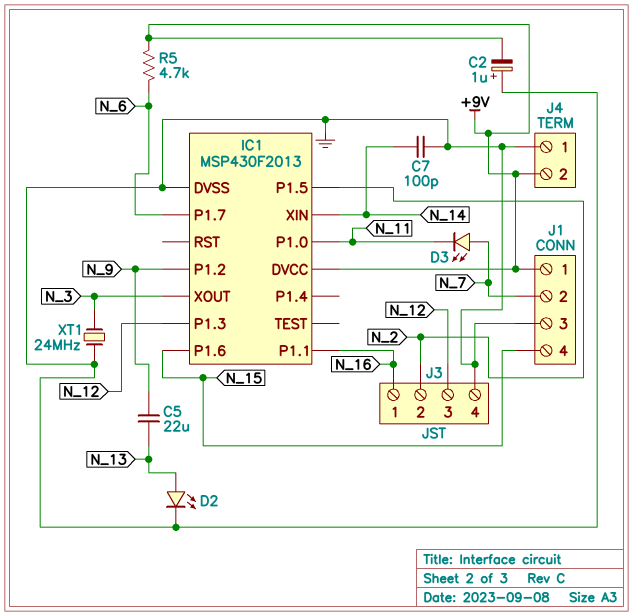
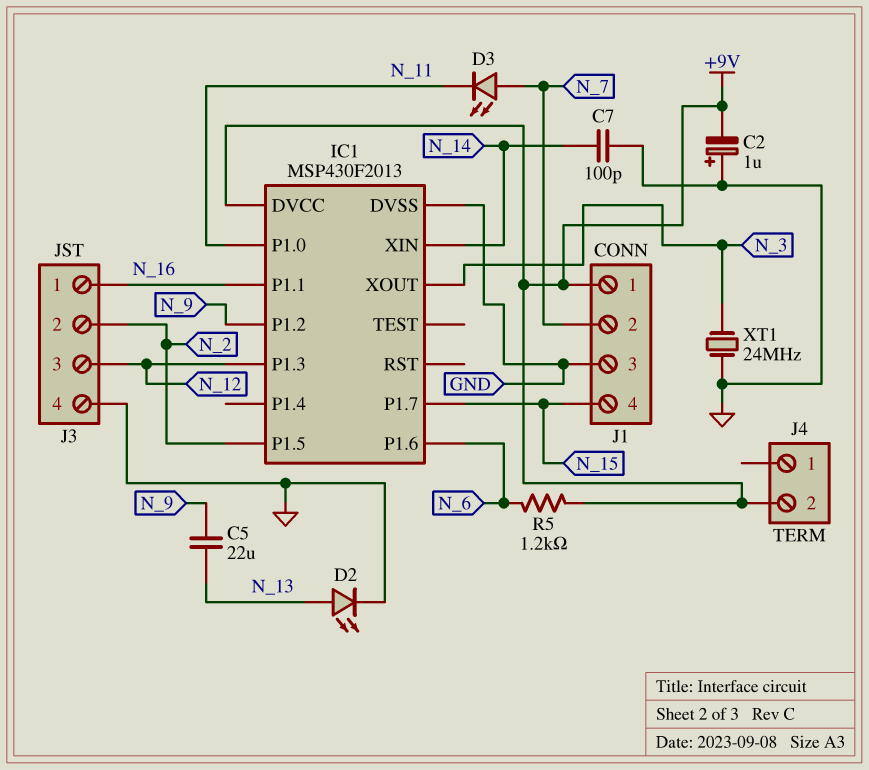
IC1 pin P1.6: N_15 -> N_6
IC1 pin P1.7: N_6 -> N_15
J4 pin 1: GND -> none
R5: 4.7k (+9V, N_6) -> 1.2k (+9V, N_6)

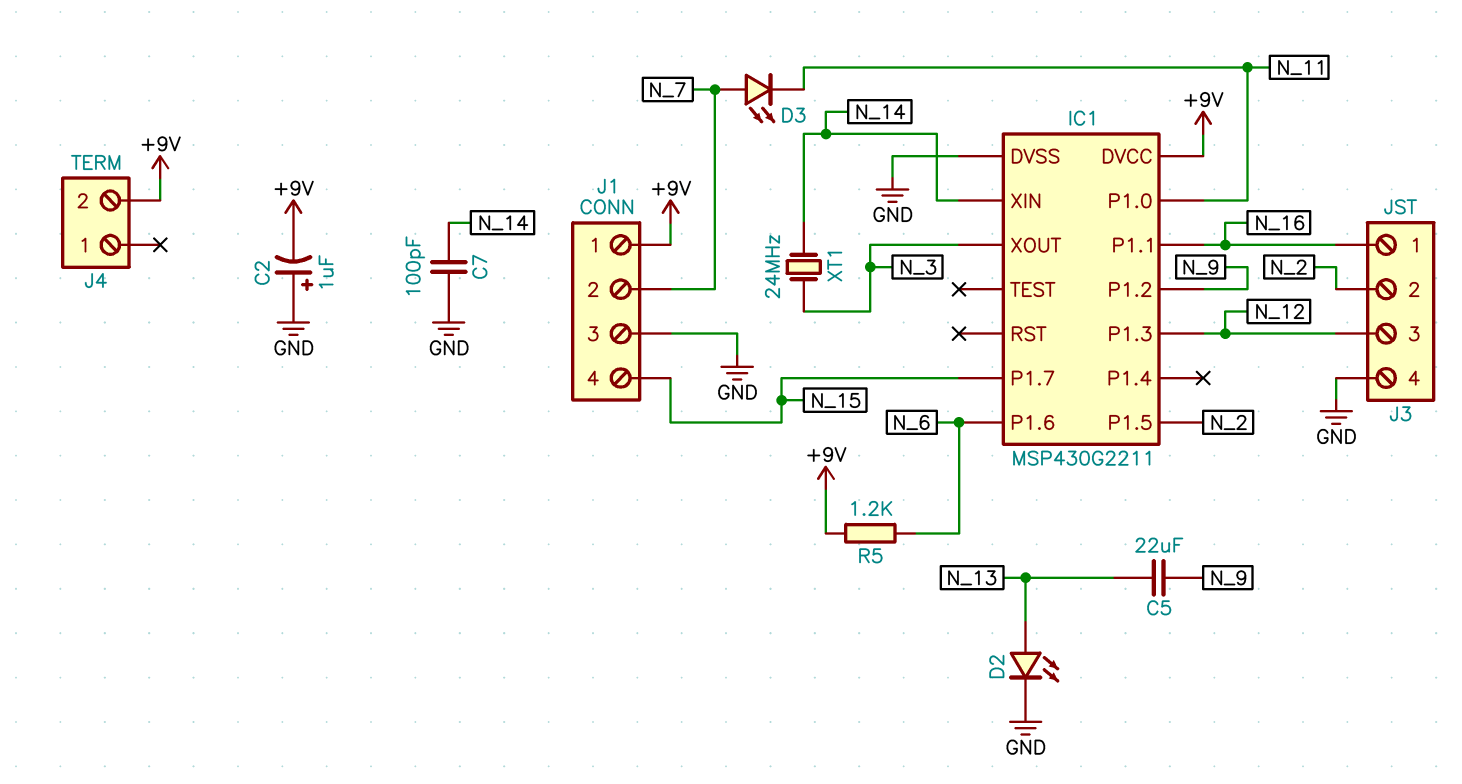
IC1: MSP430F2013 -> MSP430G2211
XT1: 24MHz (GND, N_3) -> 24MHz (N_3, N_14)

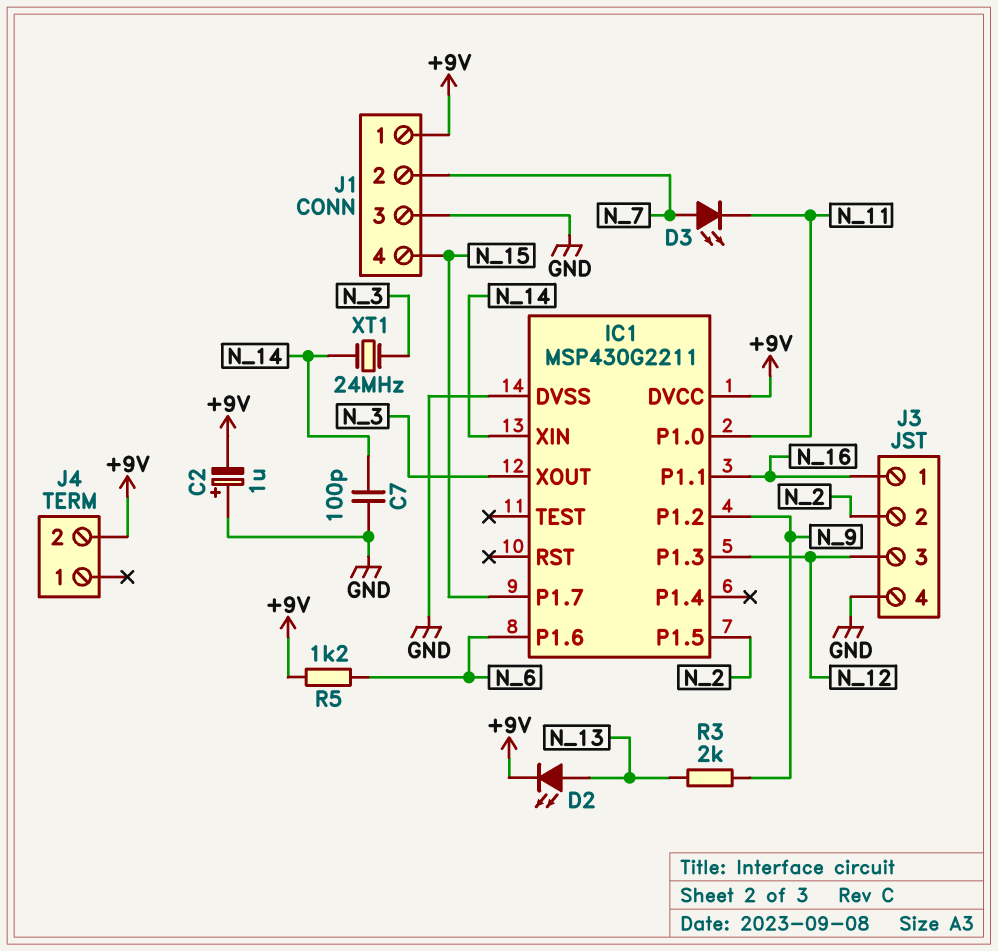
C5: 22uF (N_9, N_13) -> none
D2: LED (A N_13, K GND) -> LED (A N_13, K +9V)
R3: none -> 2k (N_9, N_13)

